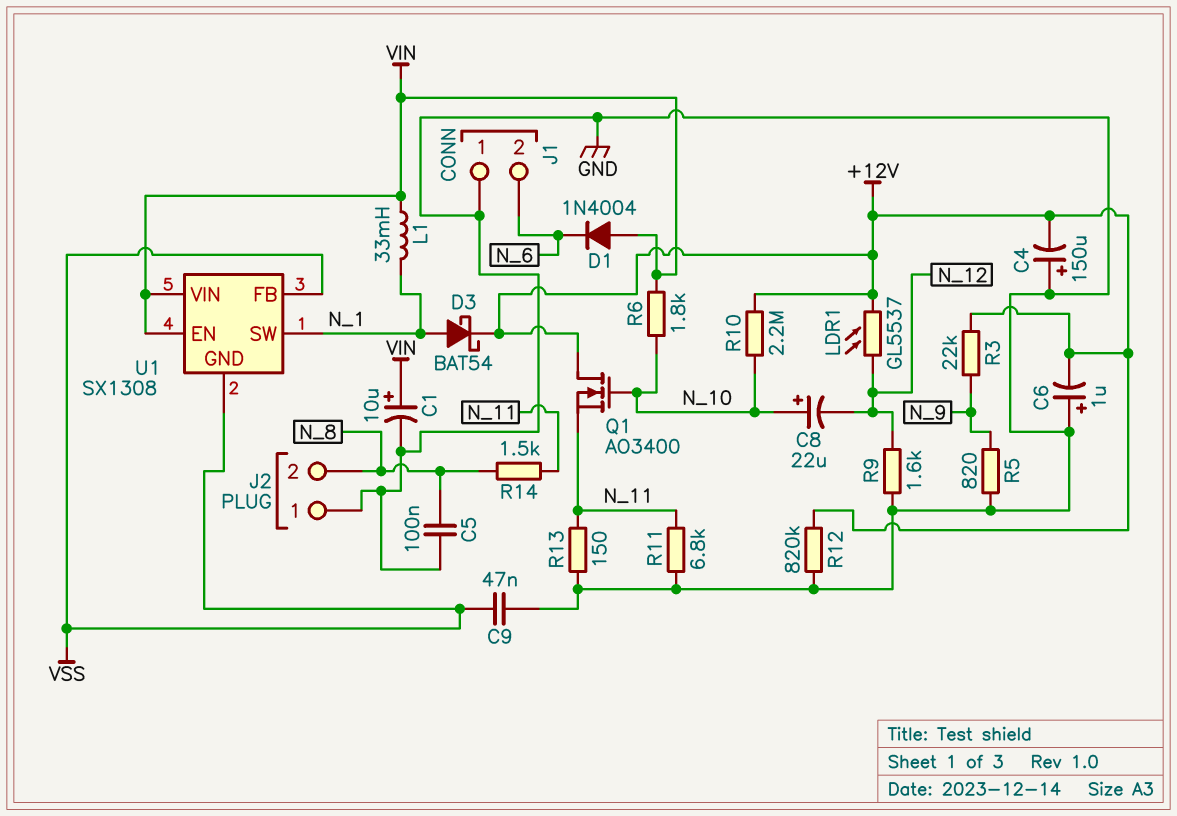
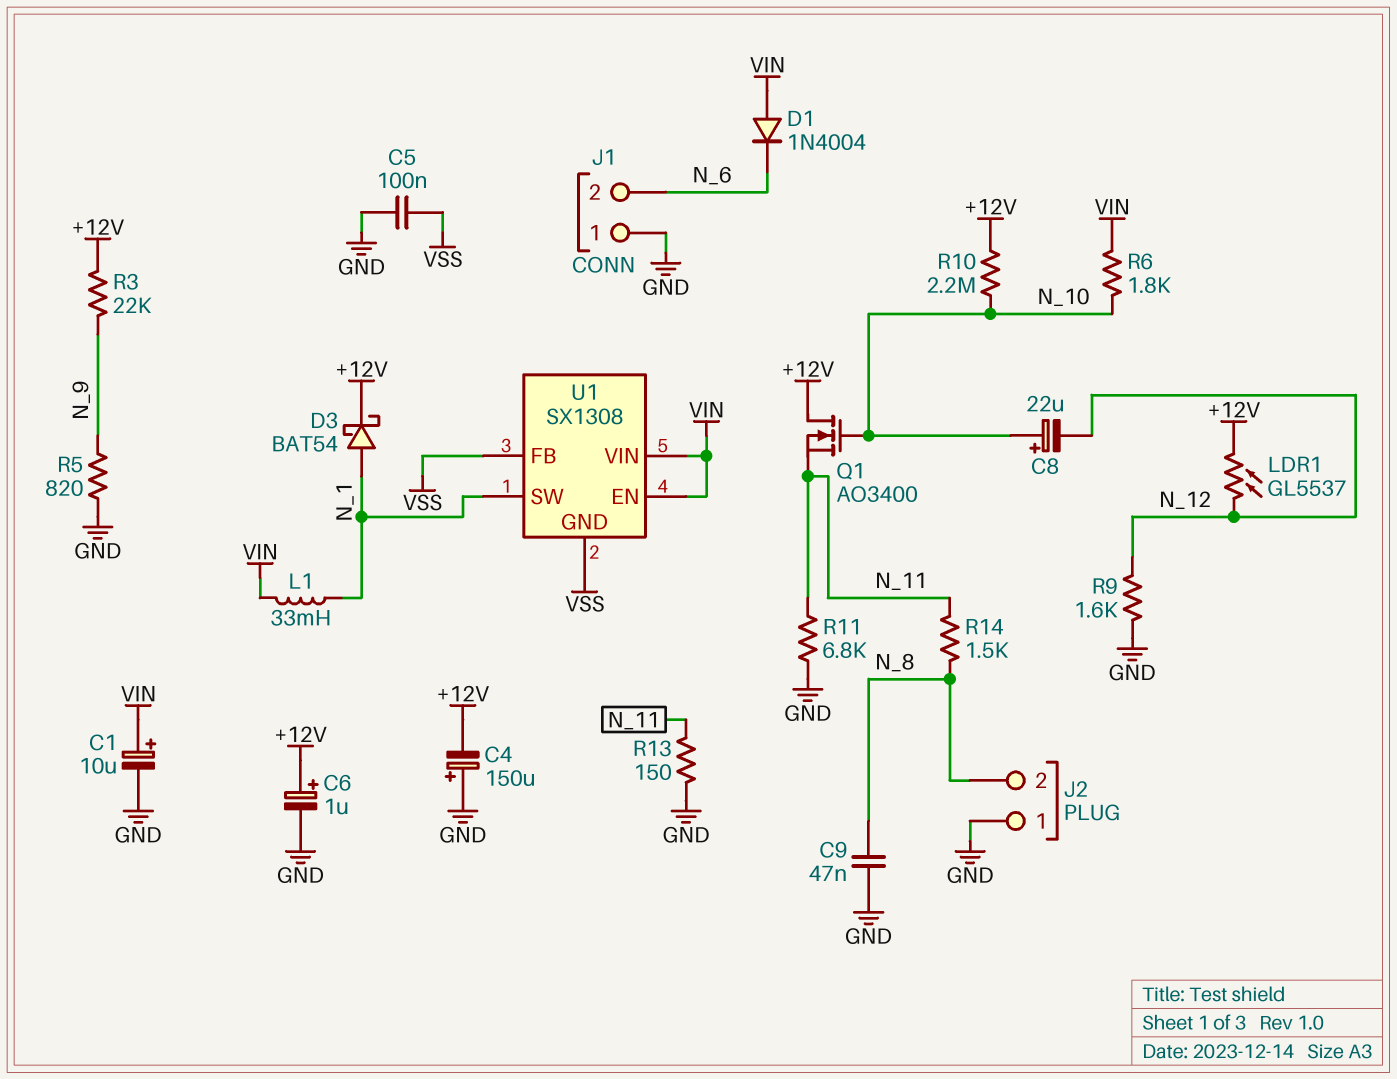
C5: 100nF (GND, N_8) -> 100nF (GND, VSS)
C6: 1uF (plus GND, minus +12V) -> 1uF (plus +12V, minus GND)
C9: 47nF (GND, VSS) -> 47nF (GND, N_8)
R12: 820k (+12V, GND) -> none

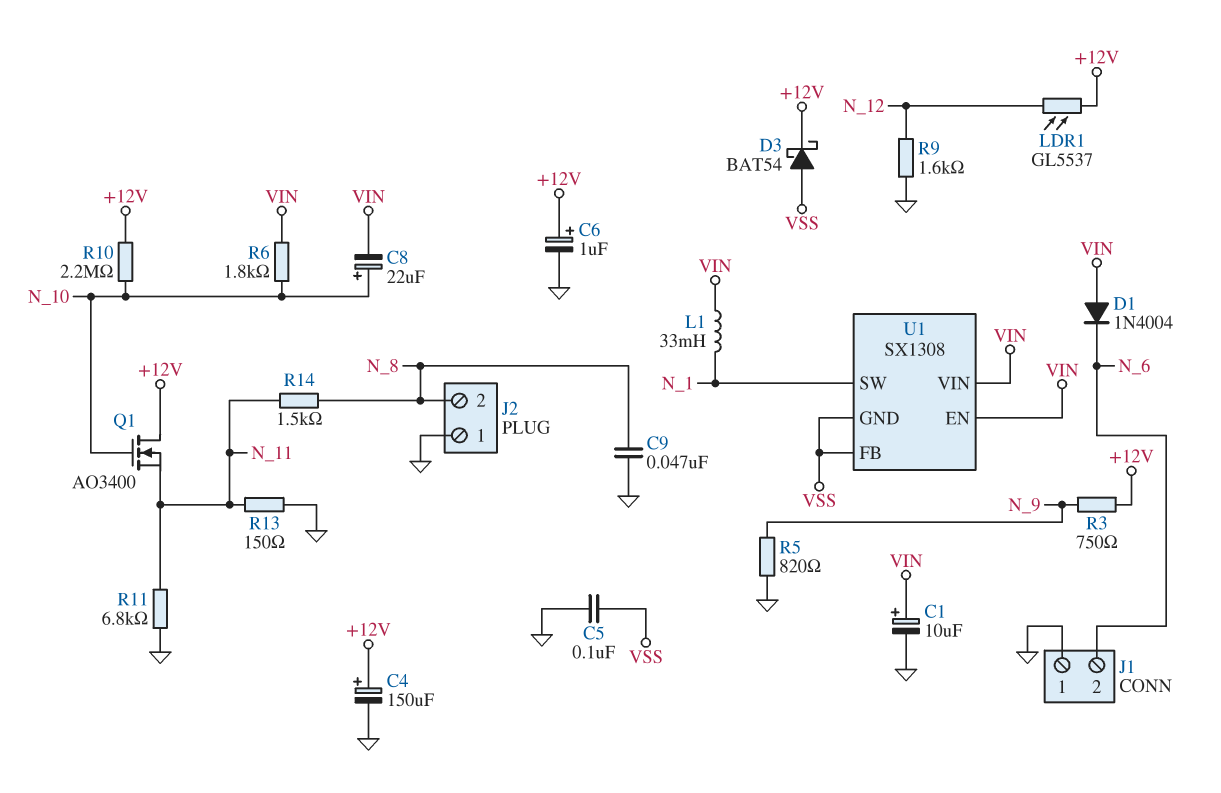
C4: 150uF (plus GND, minus +12V) -> 150uF (plus +12V, minus GND)
C8: 22uF (plus N_10, minus N_12) -> 22uF (plus N_10, minus VIN)
D3: schottky BAT54 (A N_1, K +12V) -> schottky BAT54 (A VSS, K +12V)
R3: 22k (+12V, N_9) -> 750 (+12V, N_9)

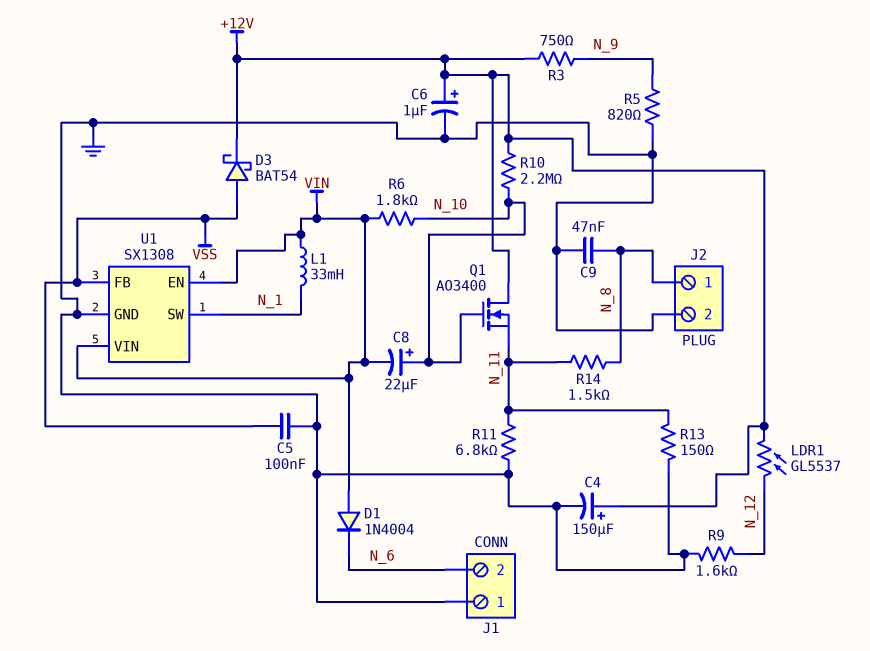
C1: 10uF (plus VIN, minus GND) -> none
J2 pin 1: GND -> N_8
J2 pin 2: N_8 -> GND
U1 pin GND: VSS -> GND

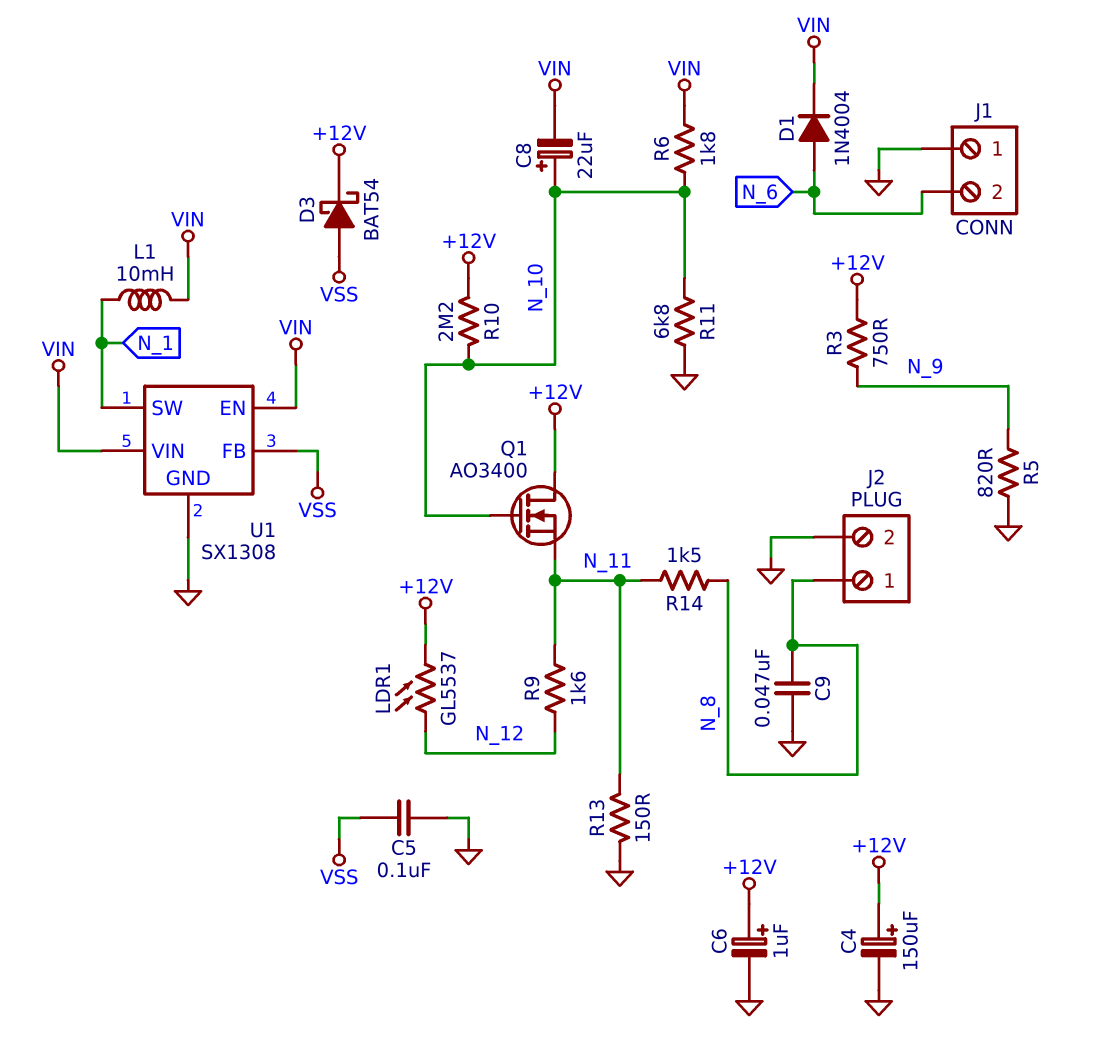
D1: diode 1N4004 (A VIN, K N_6) -> diode 1N4004 (A N_6, K VIN)
L1: 33mH (N_1, VIN) -> 10mH (N_1, VIN)
R9: 1.6k (GND, N_12) -> 1.6k (N_11, N_12)
R11: 6.8k (GND, N_11) -> 6.8k (GND, N_10)

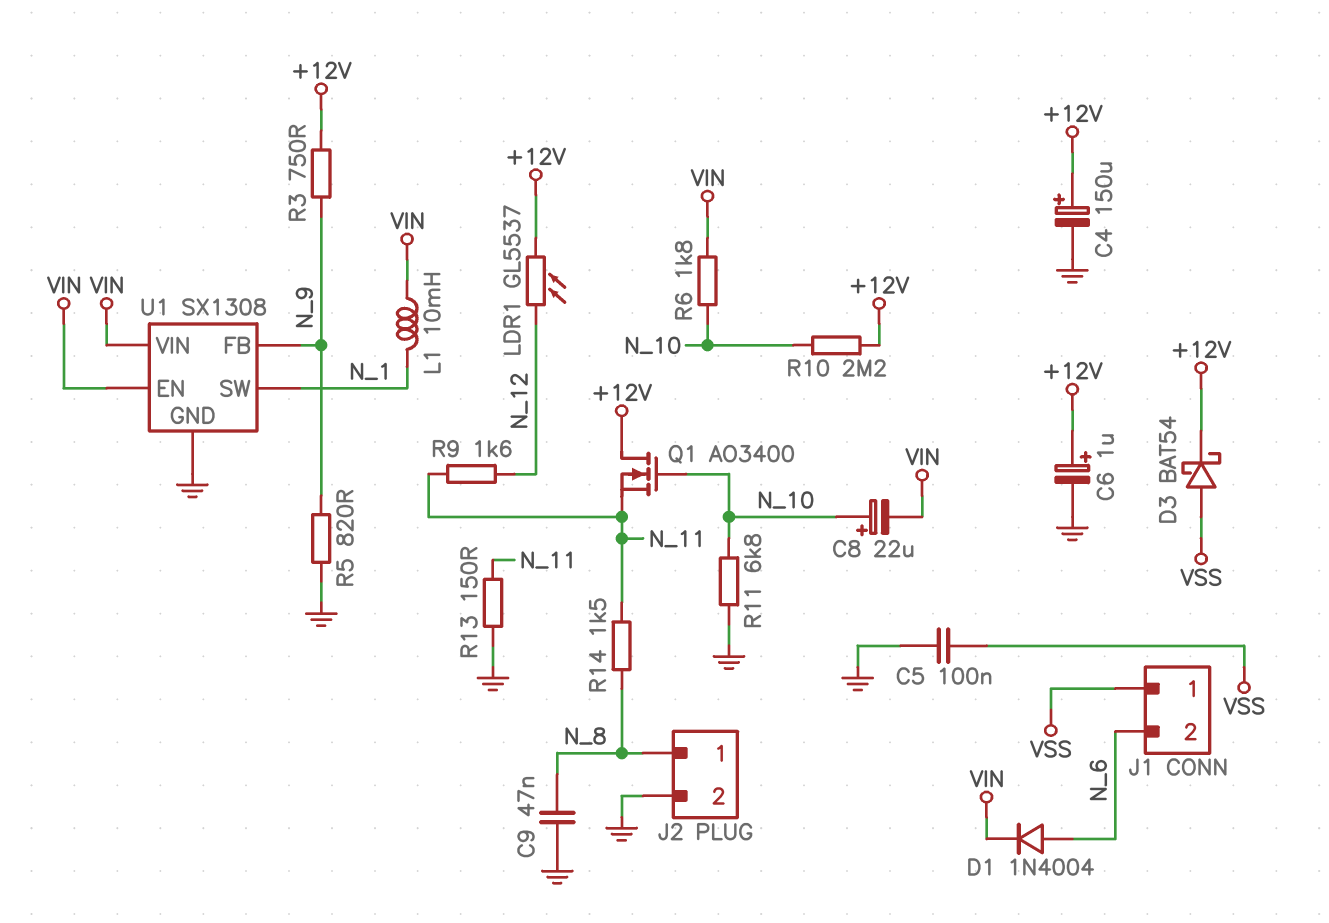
J1 pin 1: GND -> VSS
U1 pin FB: VSS -> N_9

